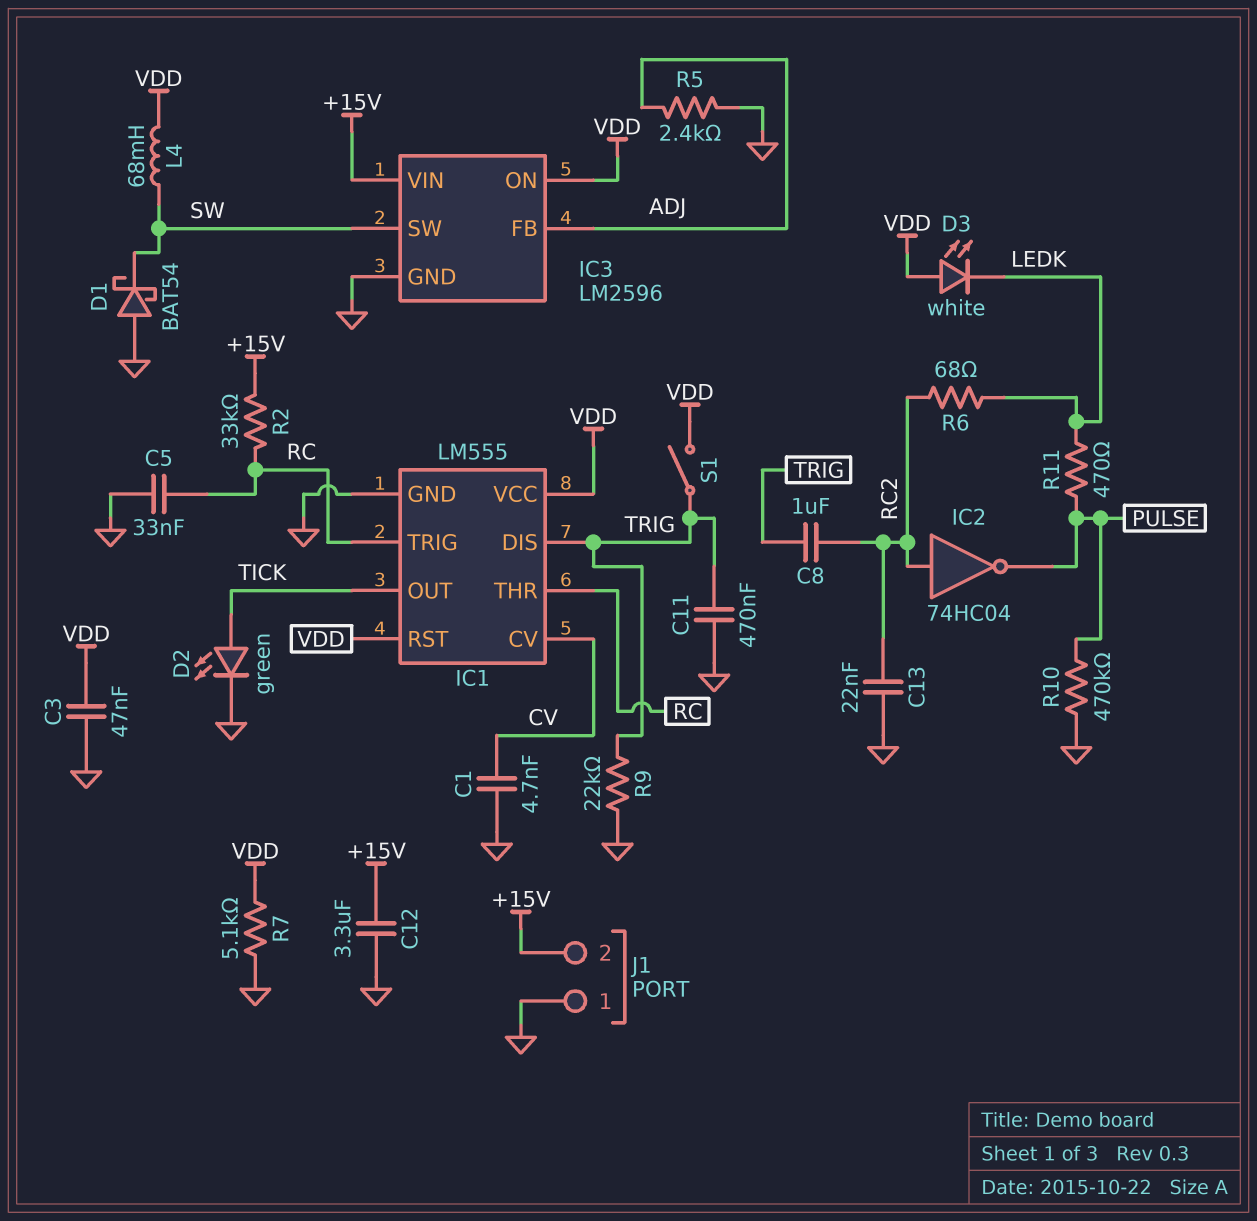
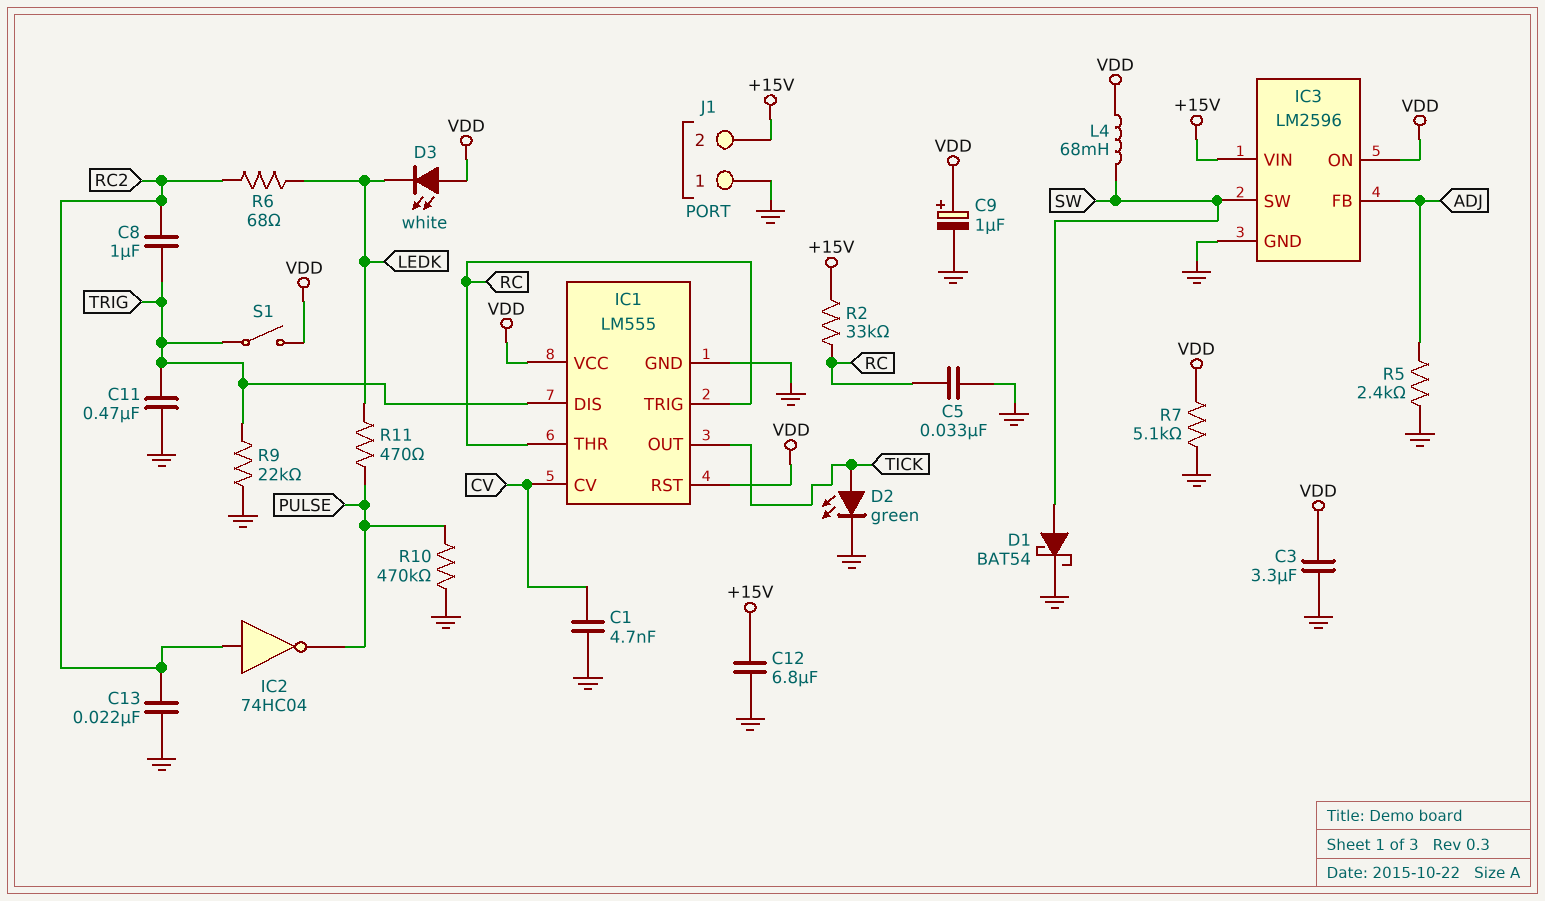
C3: 47nF (GND, VDD) -> 3.3uF (GND, VDD)
C9: none -> 1uF (plus VDD, minus GND)
C12: 3.3uF (+15V, GND) -> 6.8uF (+15V, GND)
D1: schottky BAT54 (A GND, K SW) -> schottky BAT54 (A SW, K GND)

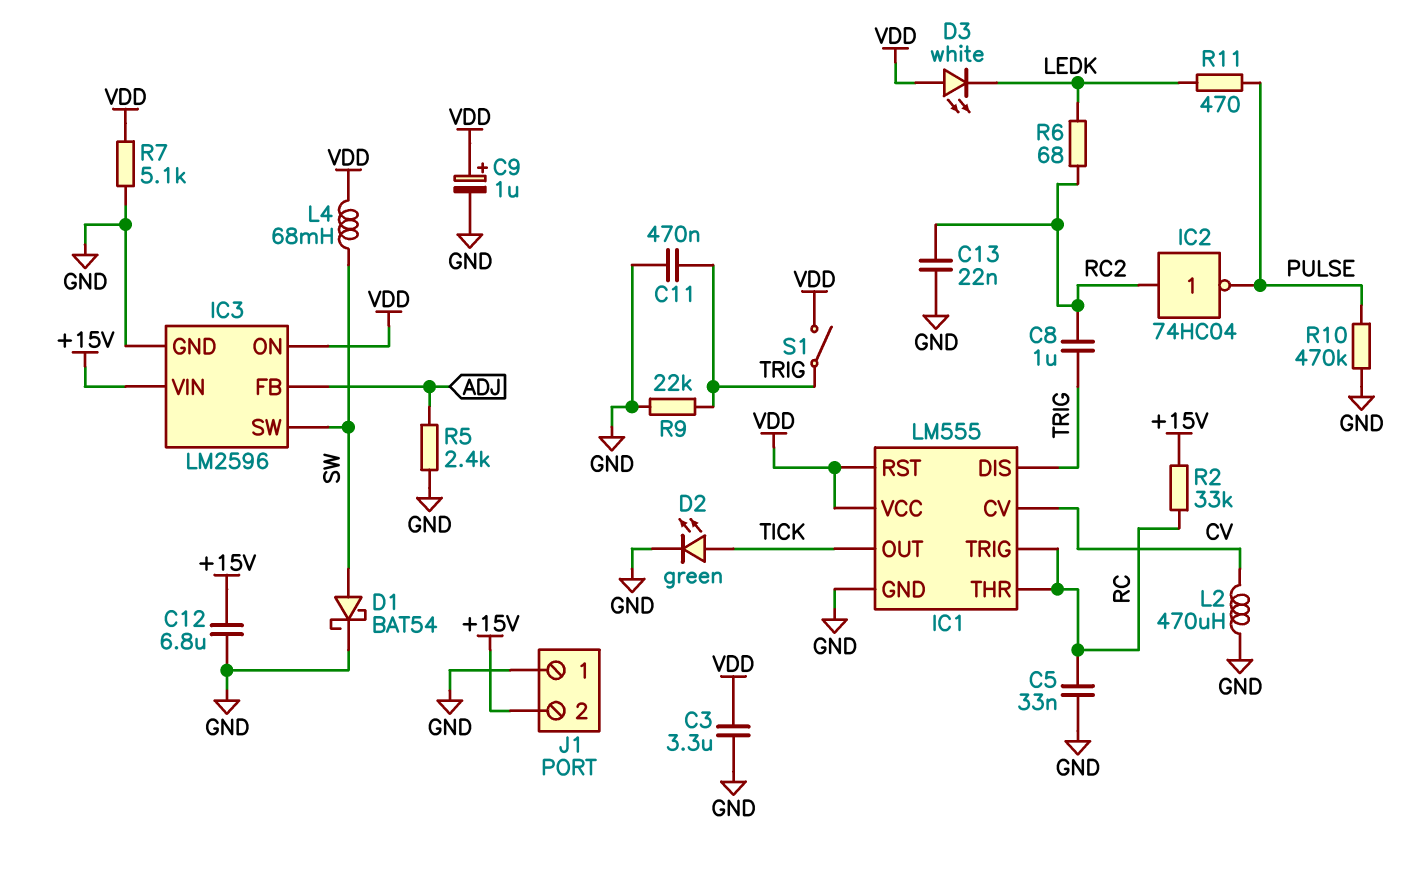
C1: 4.7nF (CV, GND) -> none
L2: none -> 470uH (CV, GND)

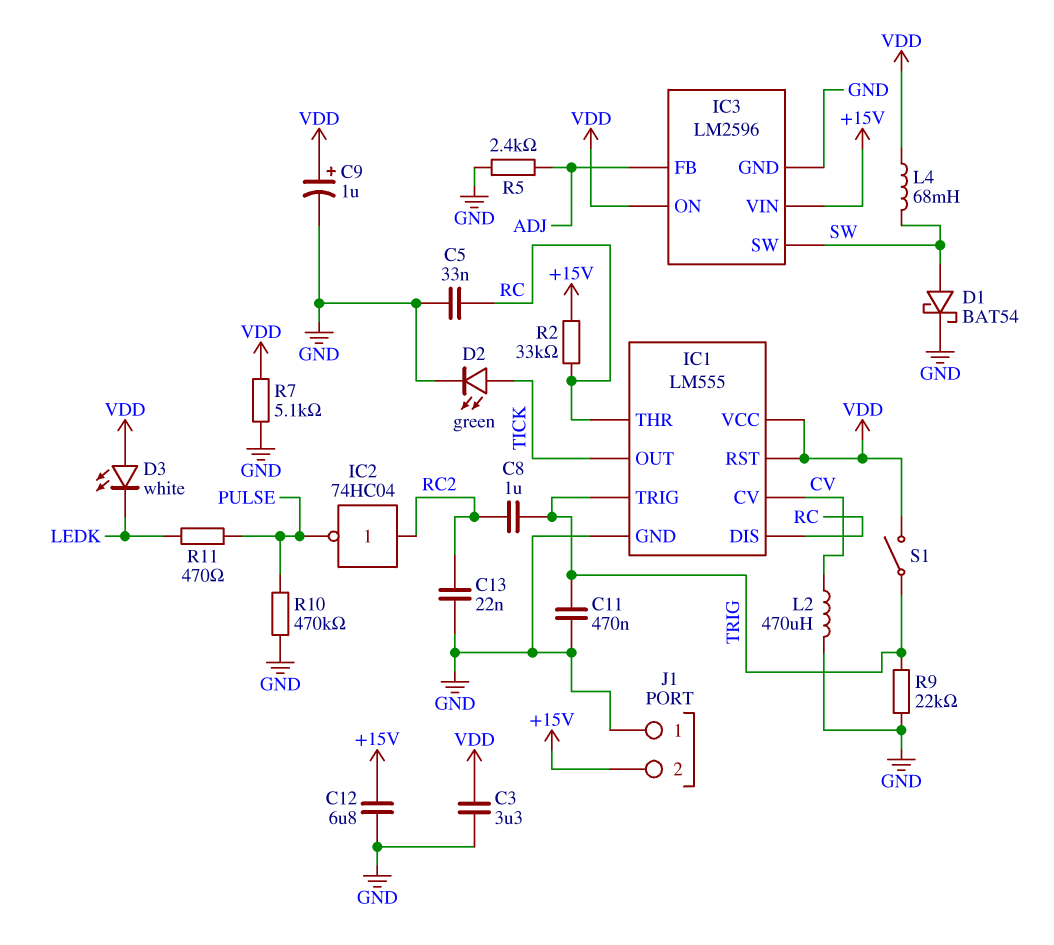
IC1 pin DIS: TRIG -> RC
IC1 pin TRIG: RC -> TRIG
R6: 68 (LEDK, RC2) -> none

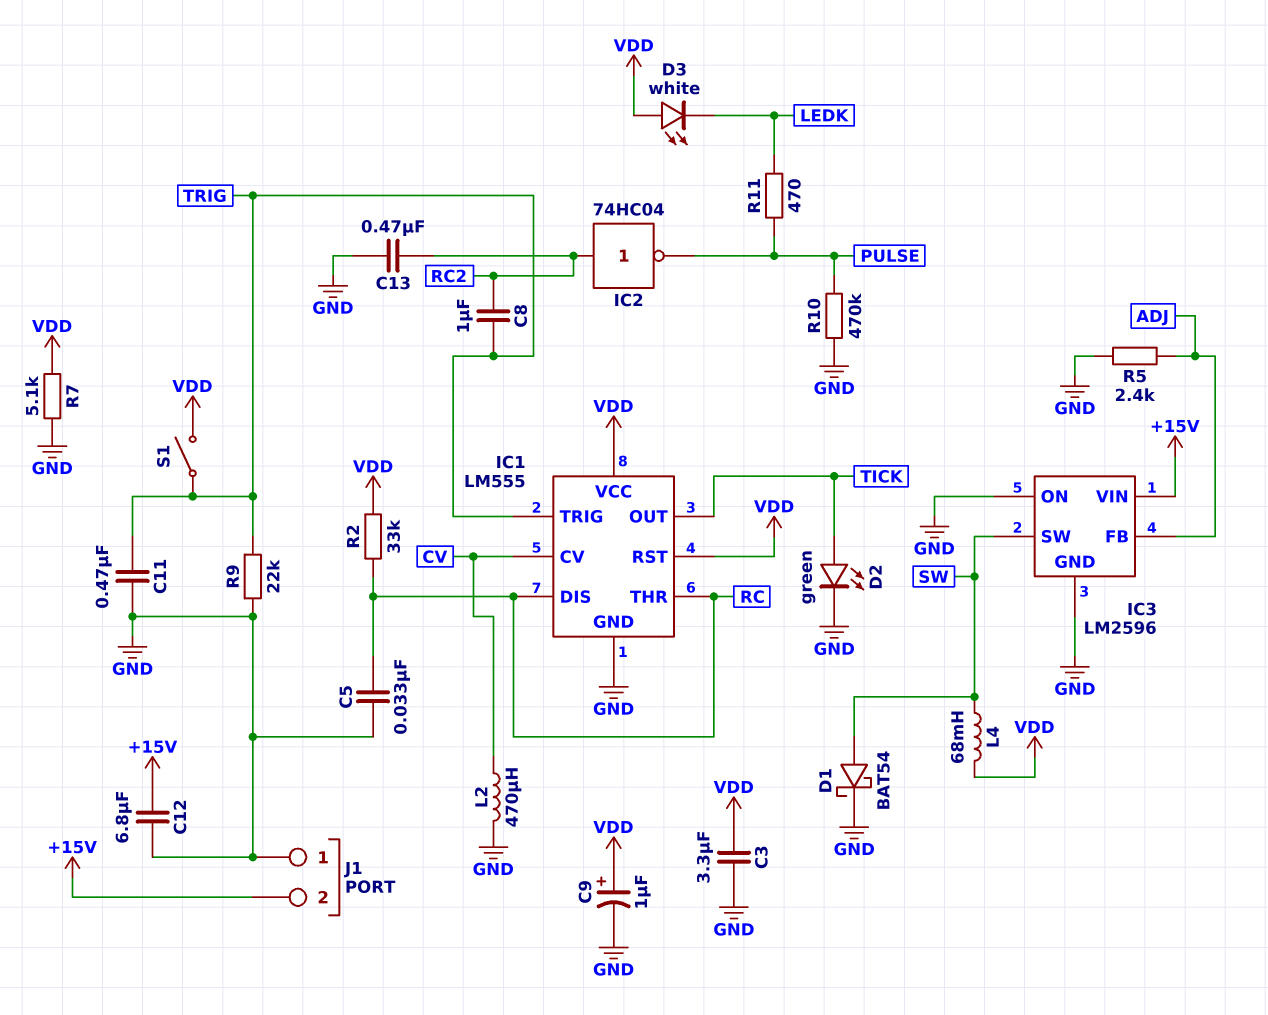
C13: 22nF (GND, RC2) -> 470nF (GND, RC2)
IC3 pin ON: VDD -> GND
R2: 33k (+15V, RC) -> 33k (RC, VDD)

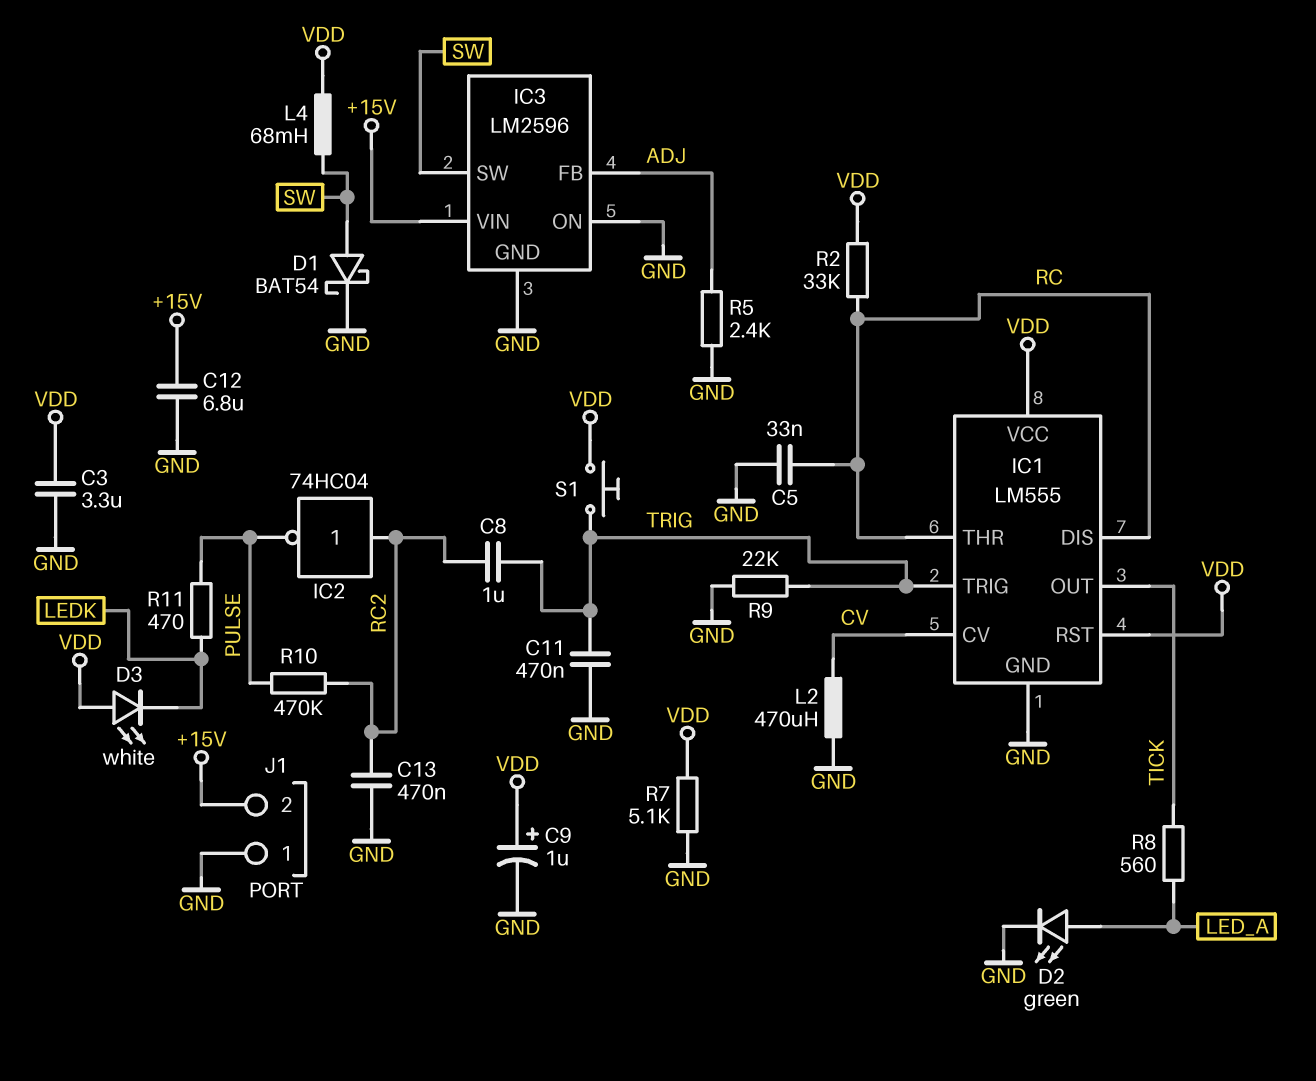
D2: LED green (A TICK, K GND) -> LED green (A LED_A, K GND)
R8: none -> 560 (LED_A, TICK)
R10: 470k (GND, PULSE) -> 470k (PULSE, RC2)
S1: switch (TRIG, VDD) -> button (TRIG, VDD)

